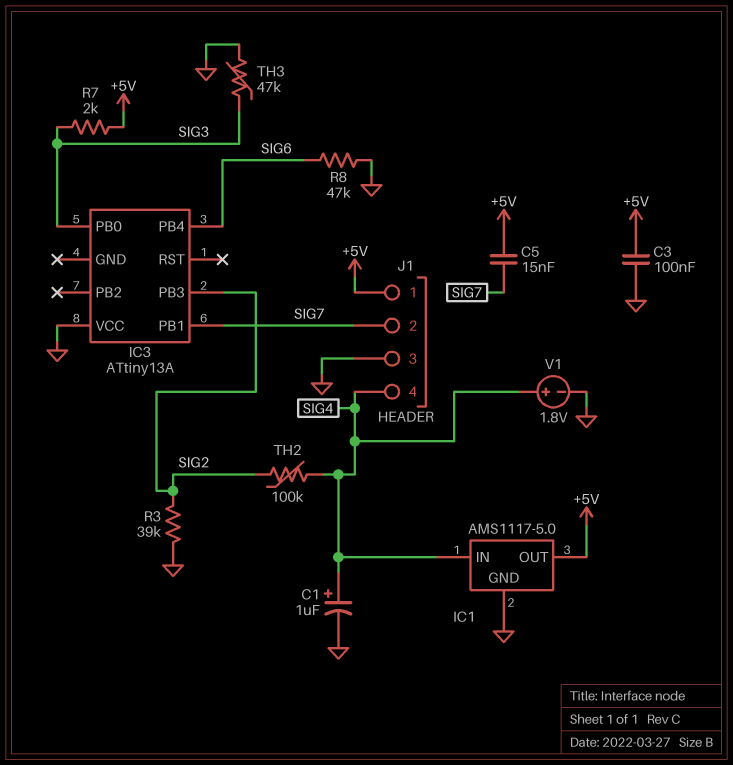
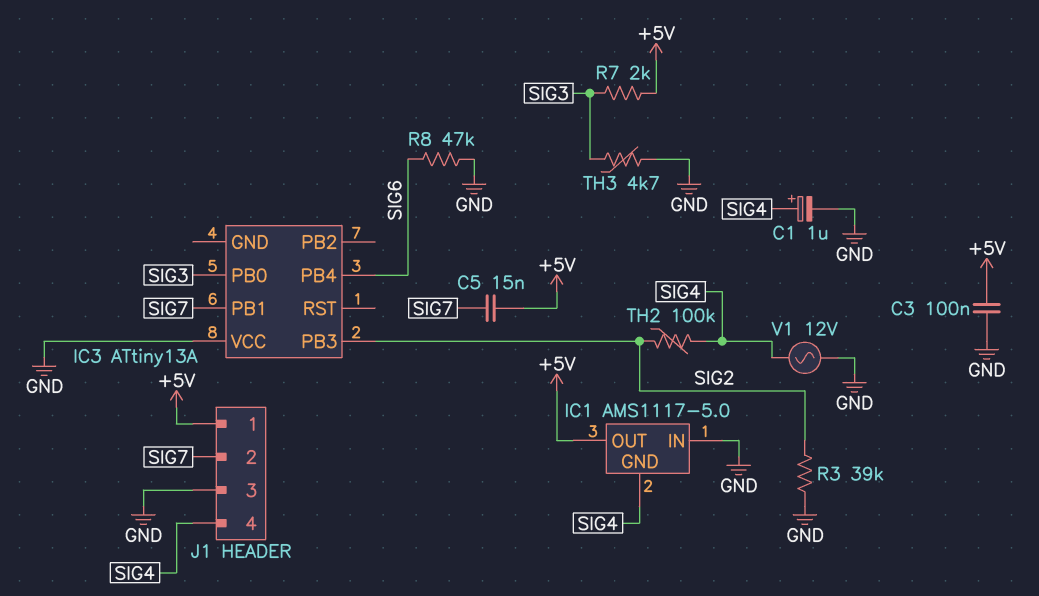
IC1 pin GND: GND -> SIG4
IC1 pin IN: SIG4 -> GND
TH3: 47k (GND, SIG3) -> 4.7k (GND, SIG3)
V1: 1.8V (plus SIG4, minus GND) -> AC 12V (GND, SIG4)

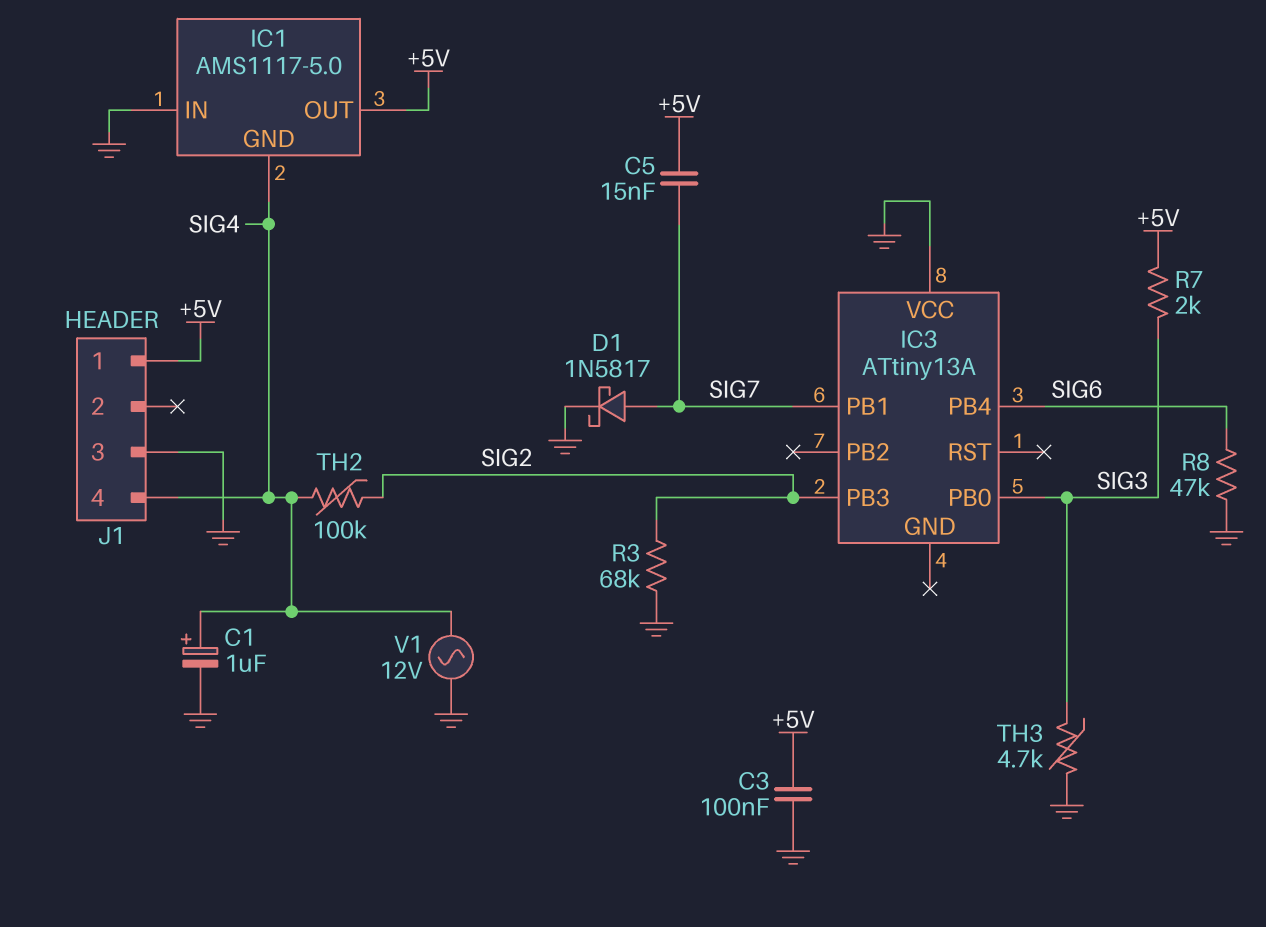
D1: none -> schottky 1N5817 (A SIG7, K GND)
J1 pin 2: SIG7 -> none
R3: 39k (GND, SIG2) -> 68k (GND, SIG2)

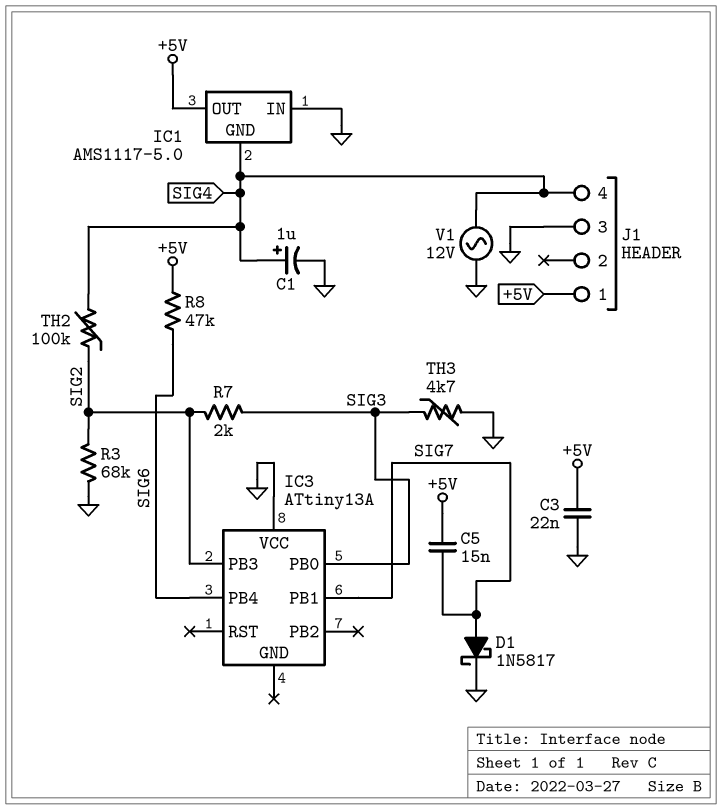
C3: 100nF (+5V, GND) -> 22nF (+5V, GND)
R7: 2k (+5V, SIG3) -> 2k (SIG2, SIG3)
R8: 47k (GND, SIG6) -> 47k (+5V, SIG6)

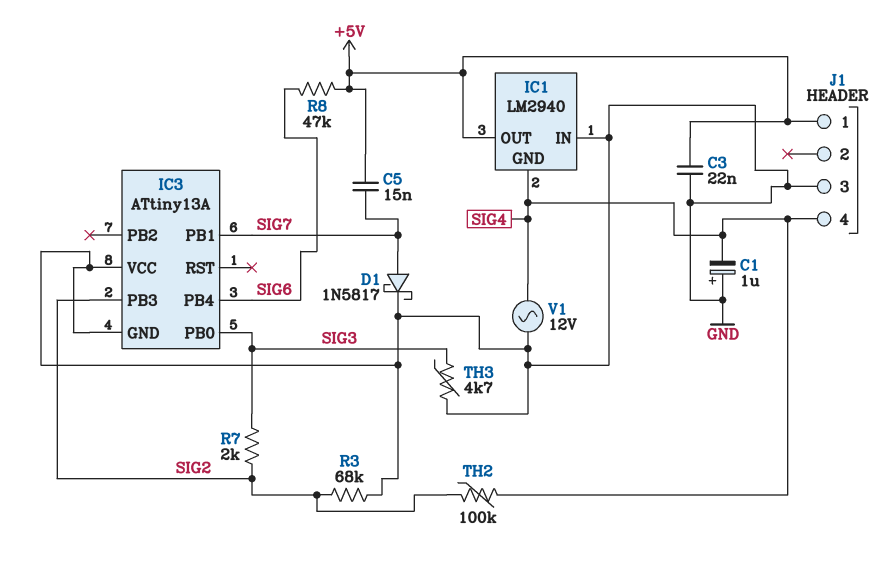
C1: 1uF (plus SIG4, minus GND) -> 1uF (plus GND, minus SIG4)
IC1: AMS1117-5.0 -> LM2940
IC3 pin GND: none -> GND

